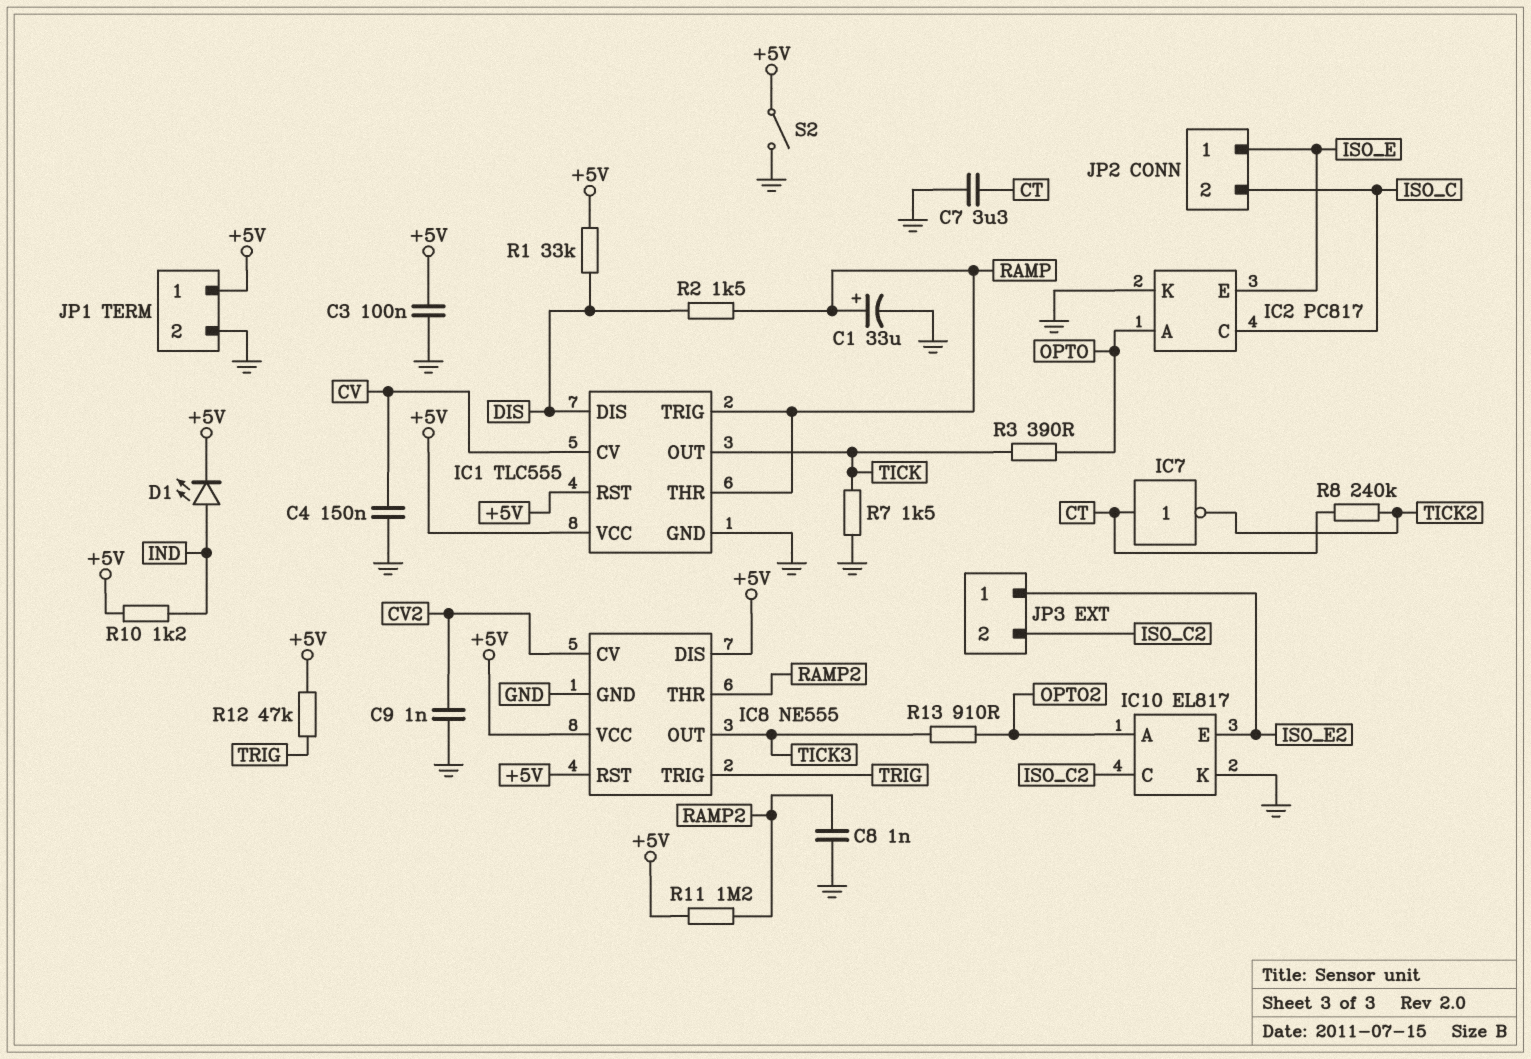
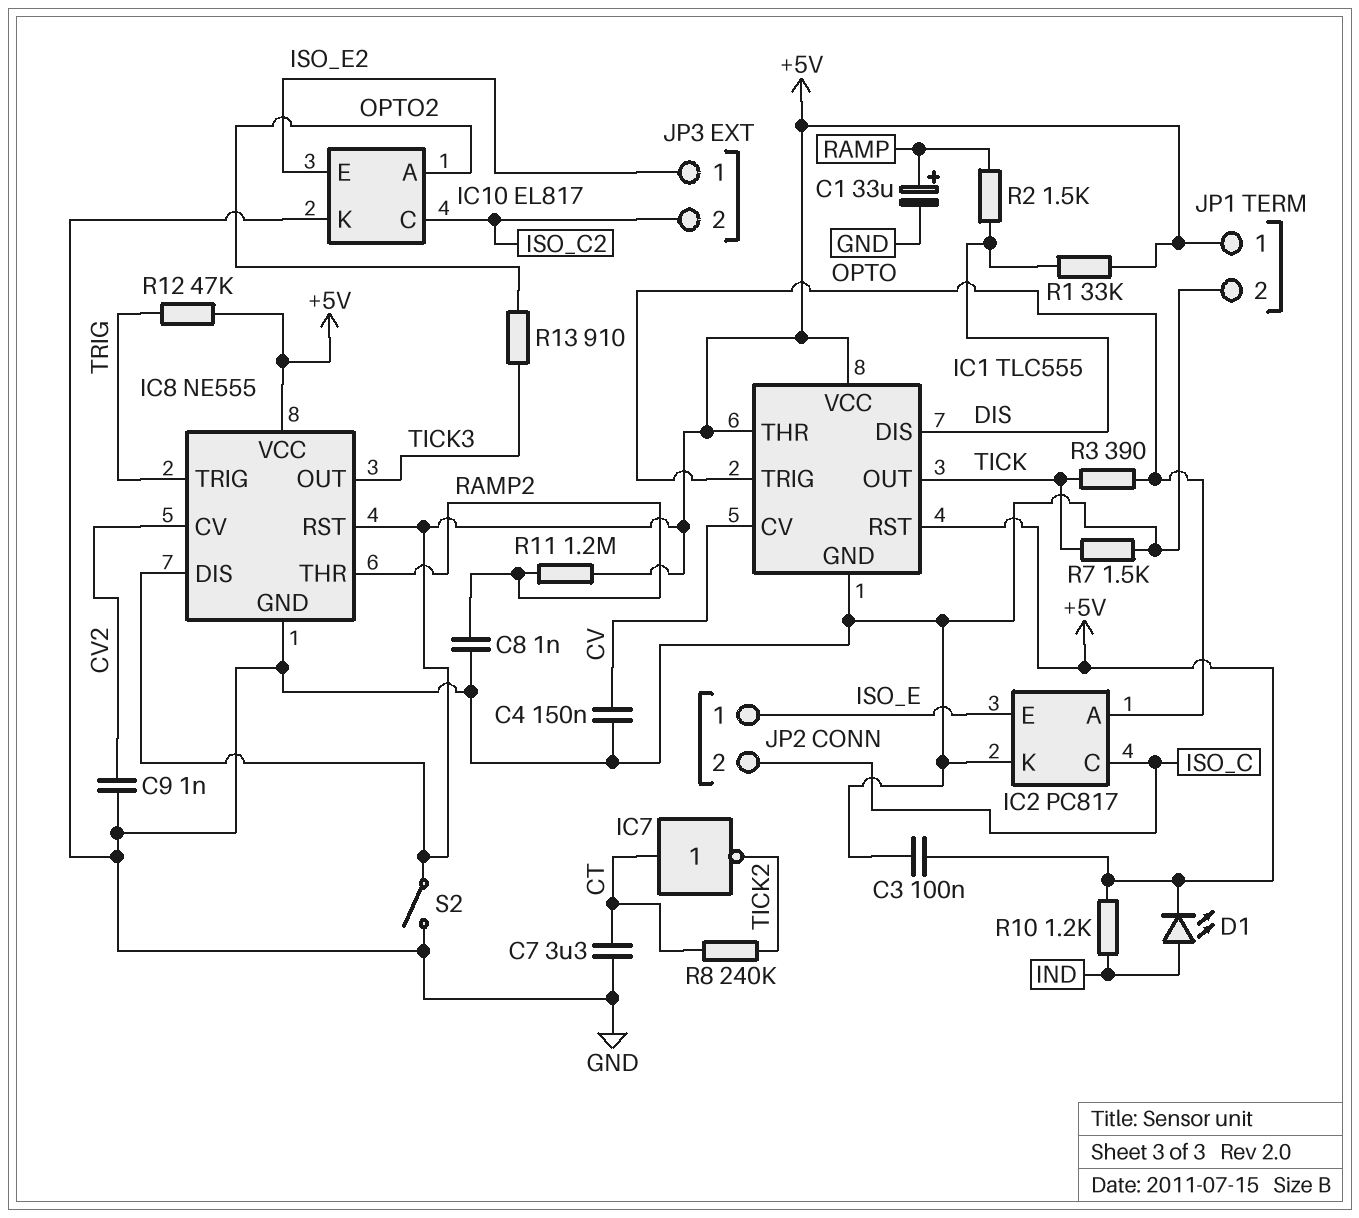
IC1 pin THR: RAMP -> +5V
IC1 pin TRIG: RAMP -> OPTO

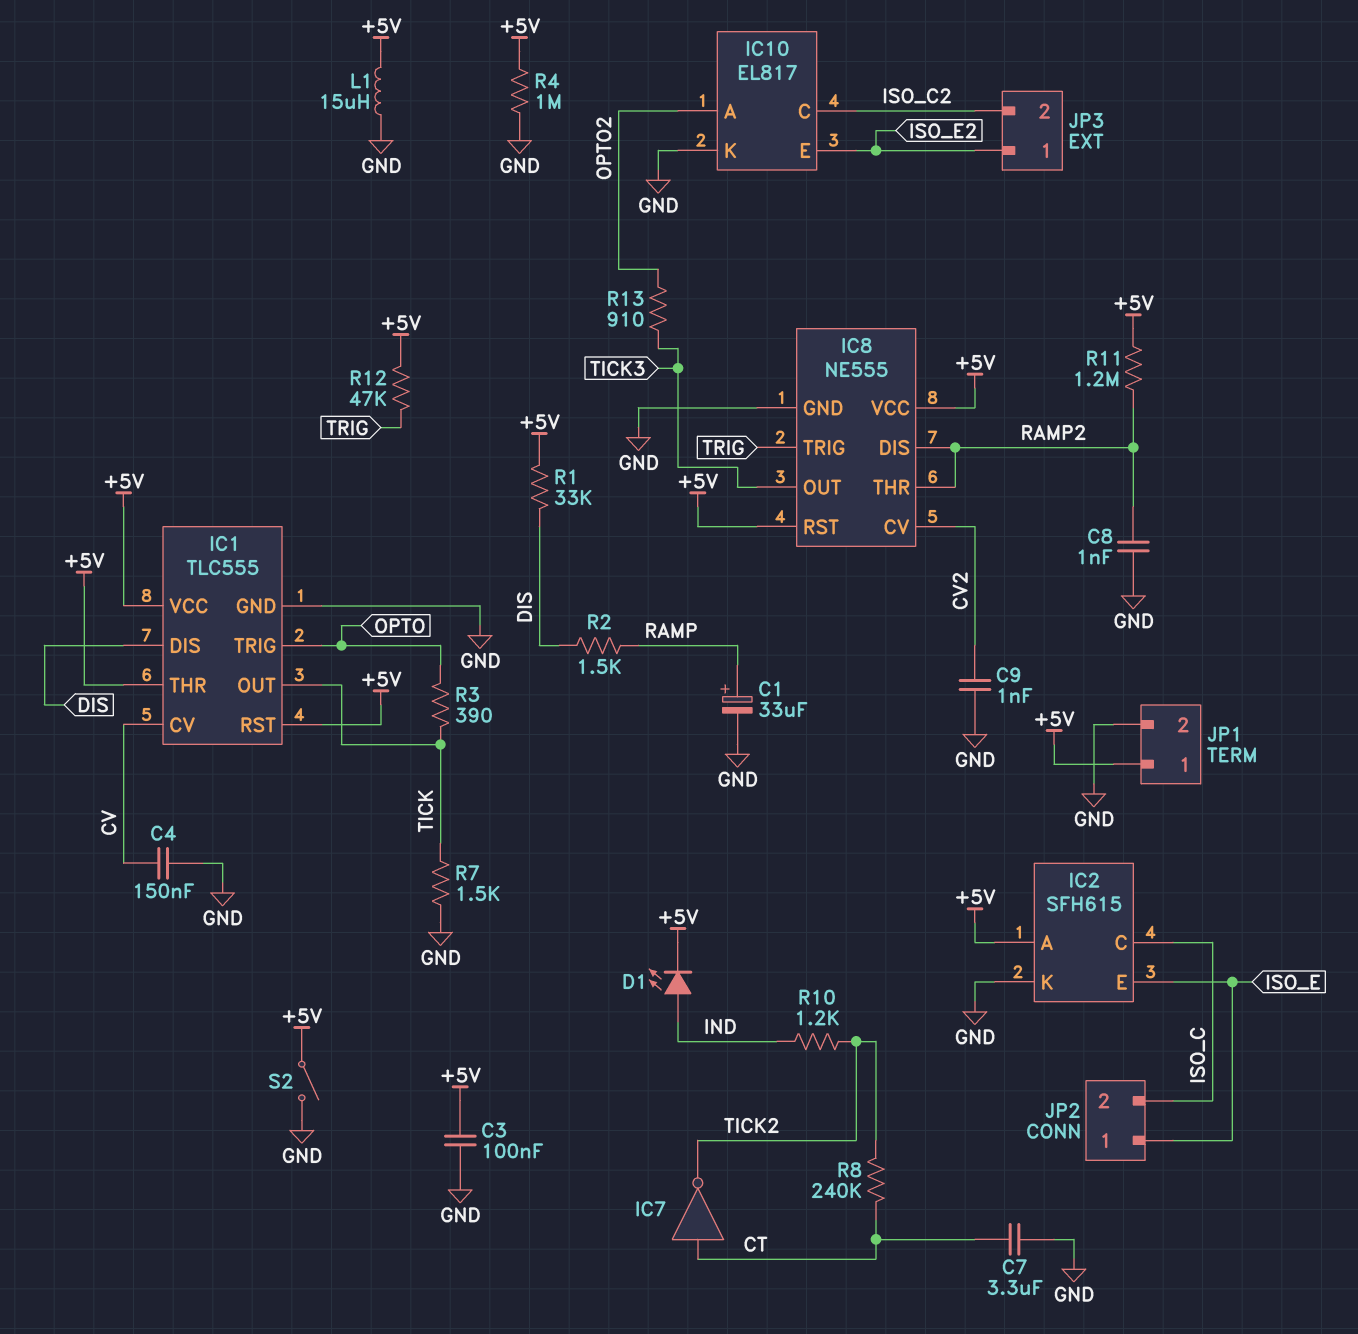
IC2: PC817 -> SFH615
IC2 pin A: OPTO -> +5V
IC8 pin DIS: +5V -> RAMP2
L1: none -> 15uH (+5V, GND)
R4: none -> 1M (+5V, GND)
R10: 1.2k (+5V, IND) -> 1.2k (IND, TICK2)

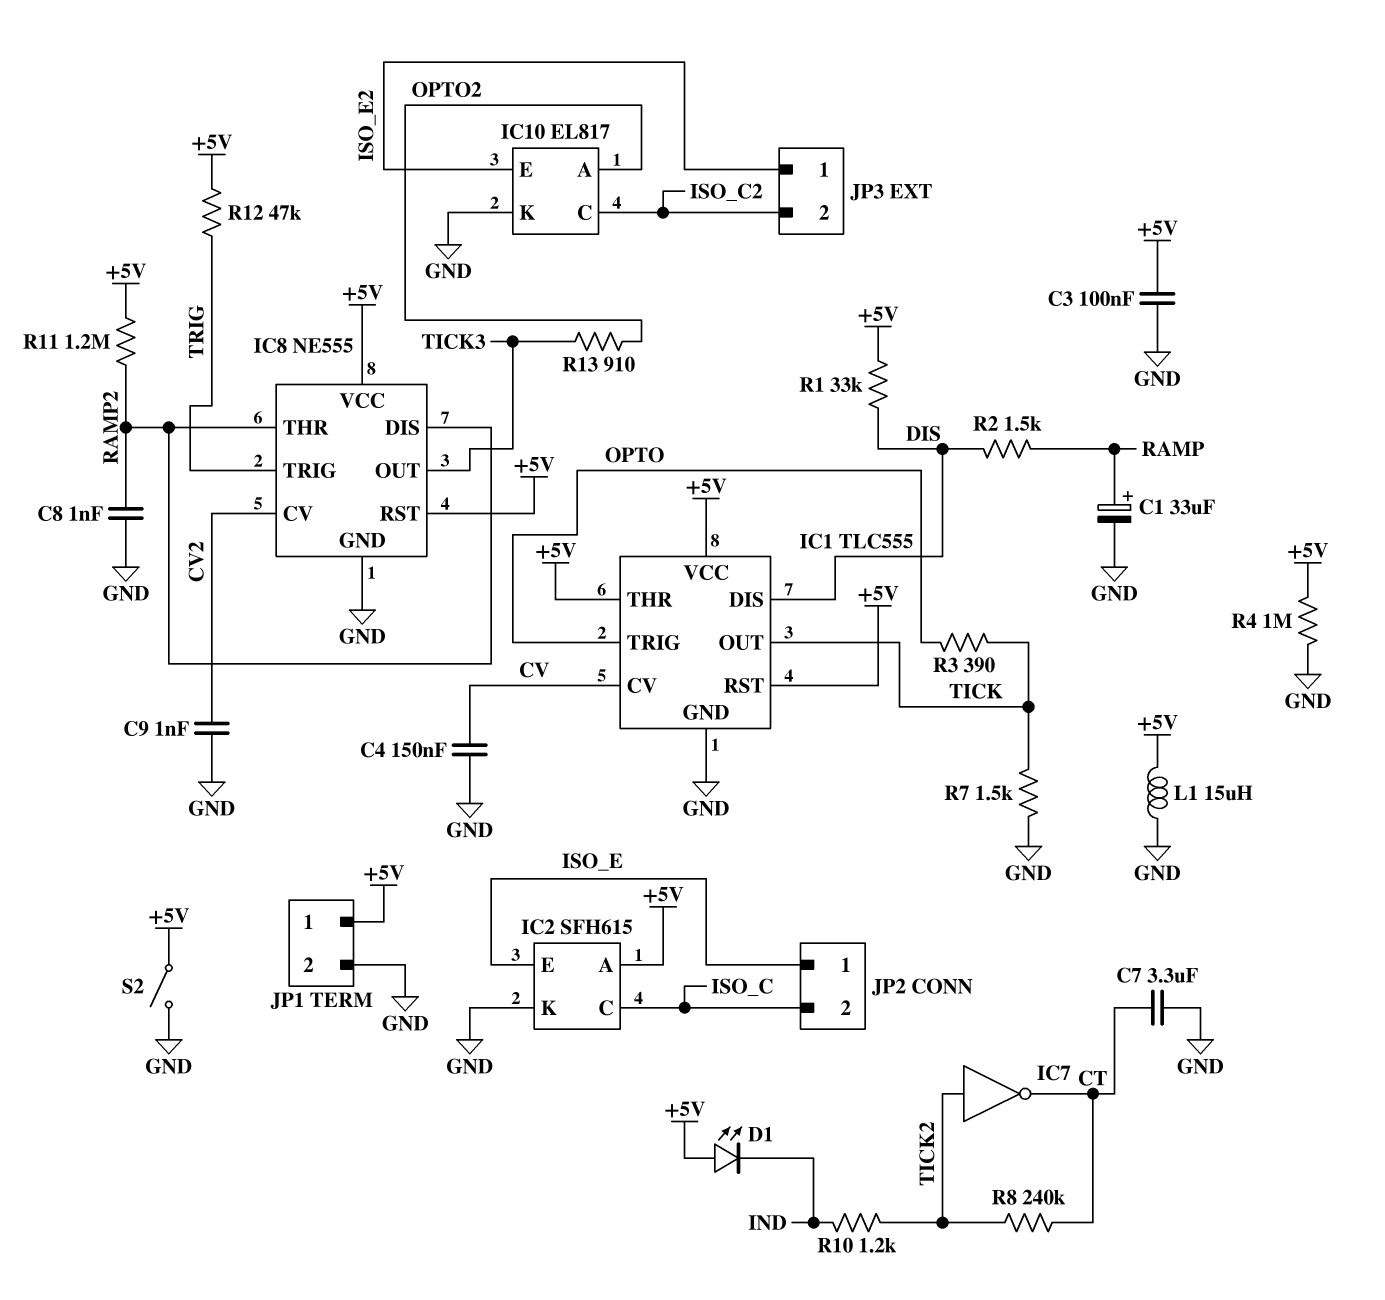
D1: LED (A IND, K +5V) -> LED (A +5V, K IND)
IC7: NOT (in CT, out TICK2) -> NOT (in TICK2, out CT)

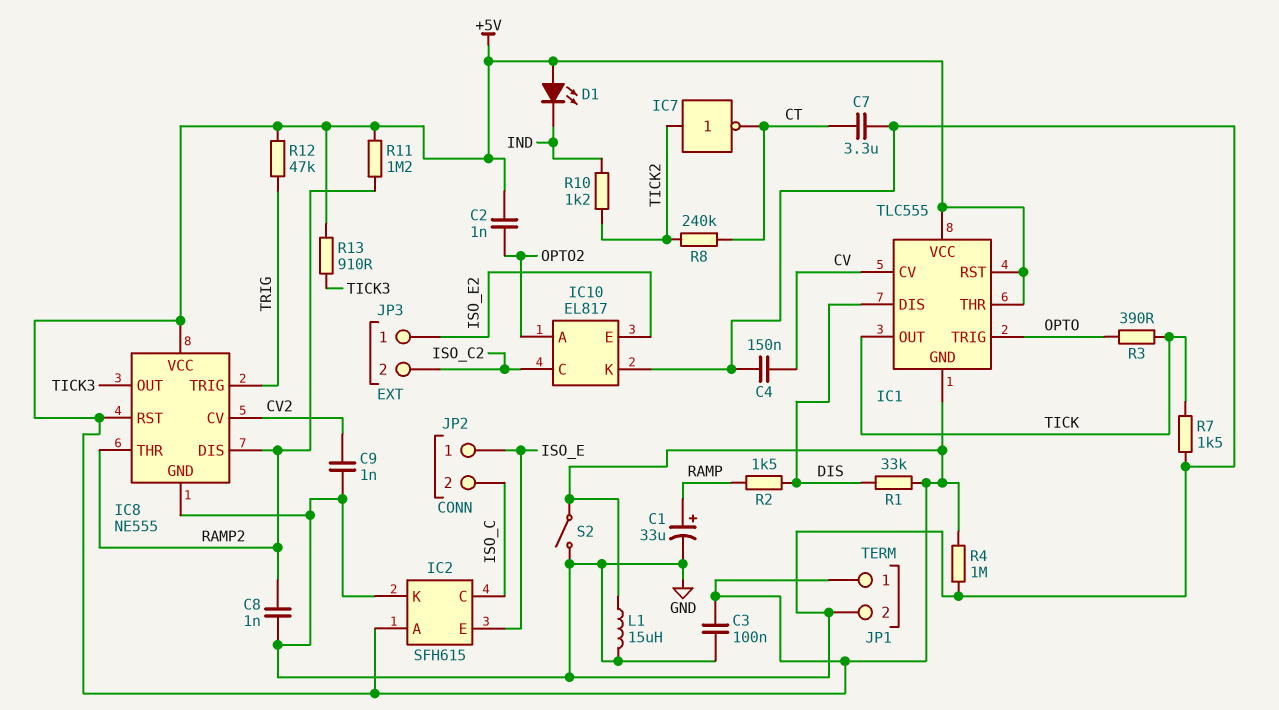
C2: none -> 1nF (+5V, OPTO2)
IC1 pin GND: GND -> +5V
R13: 910 (OPTO2, TICK3) -> 910 (+5V, TICK3)

